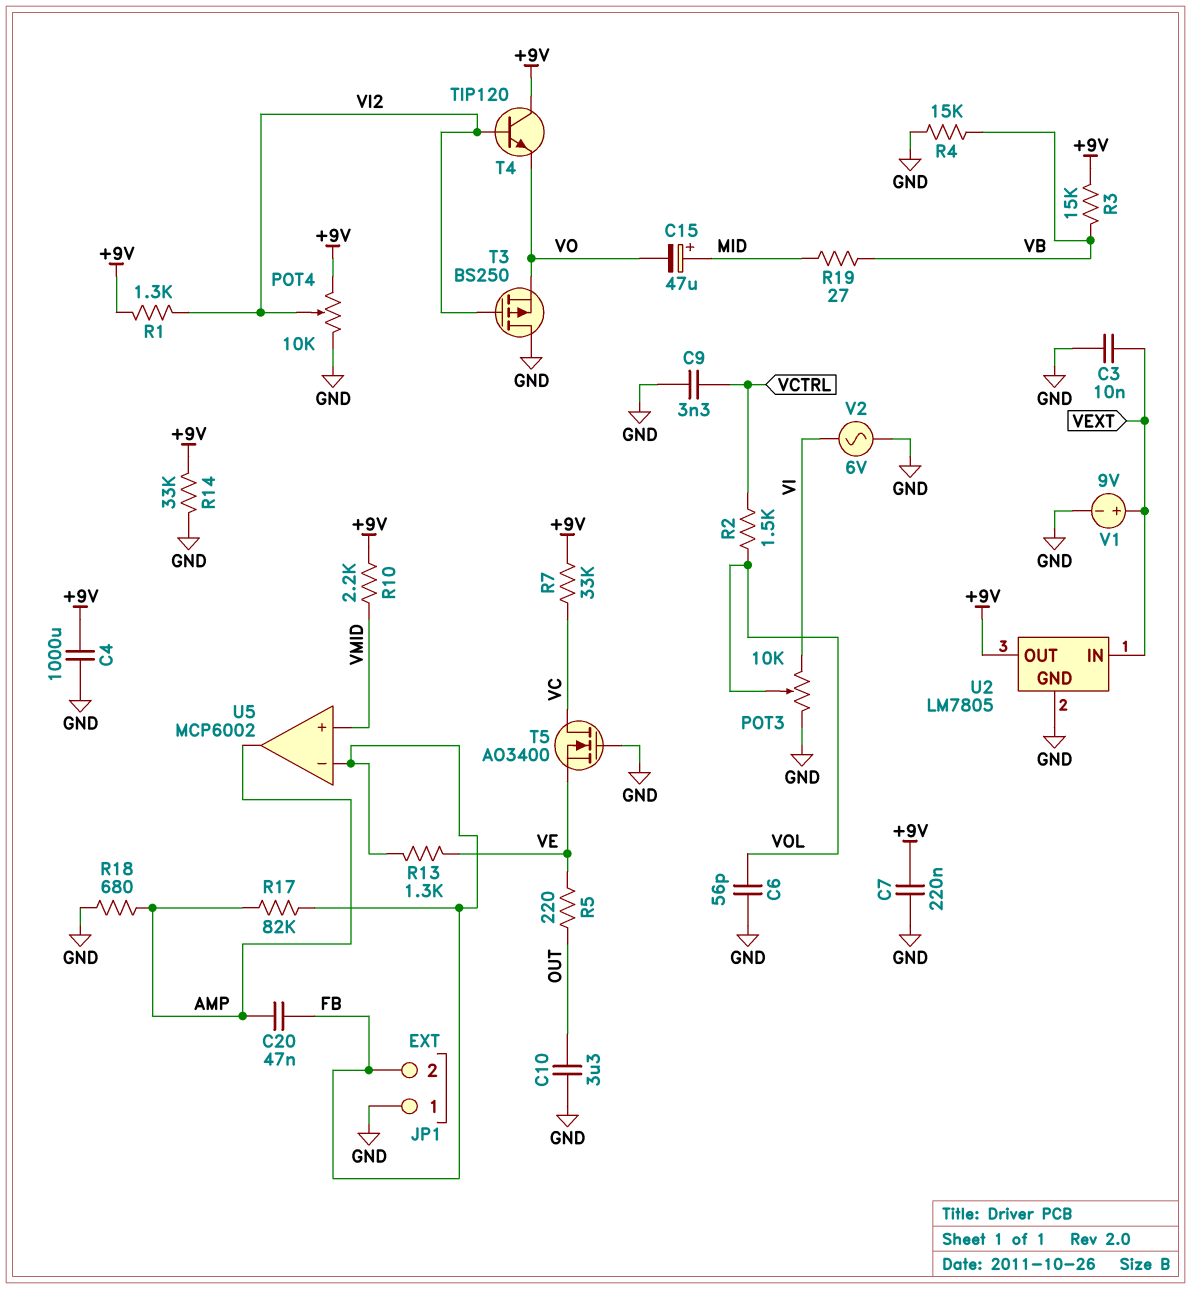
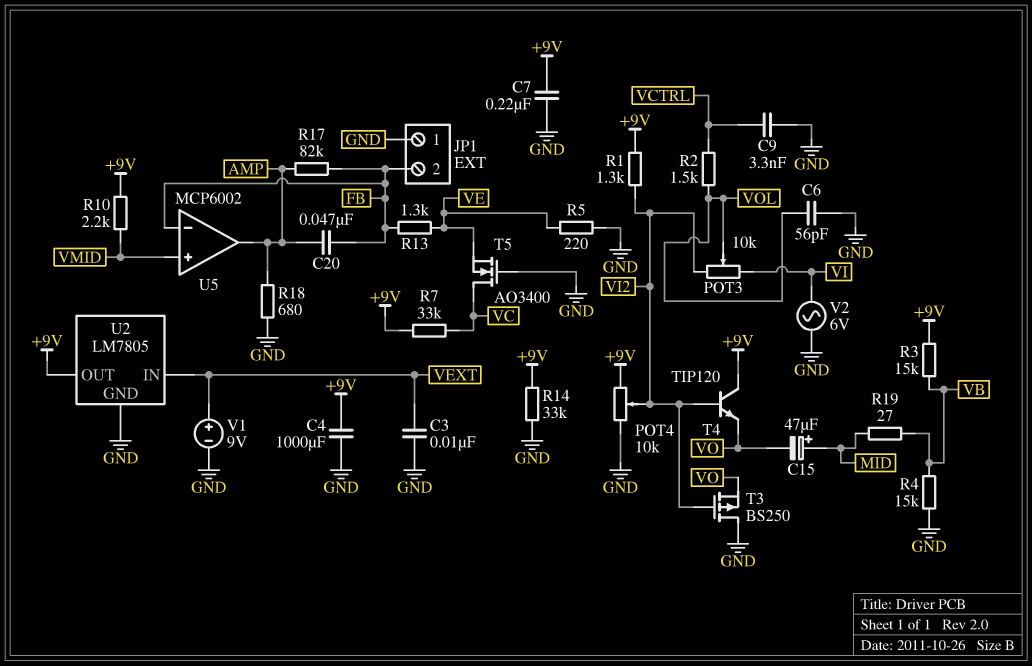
C10: 3.3uF (GND, OUT) -> none
POT3: 10k (GND, VI, wiper VOL) -> 10k (VI, VI2, wiper VOL)
R5: 220 (OUT, VE) -> 220 (GND, VE)

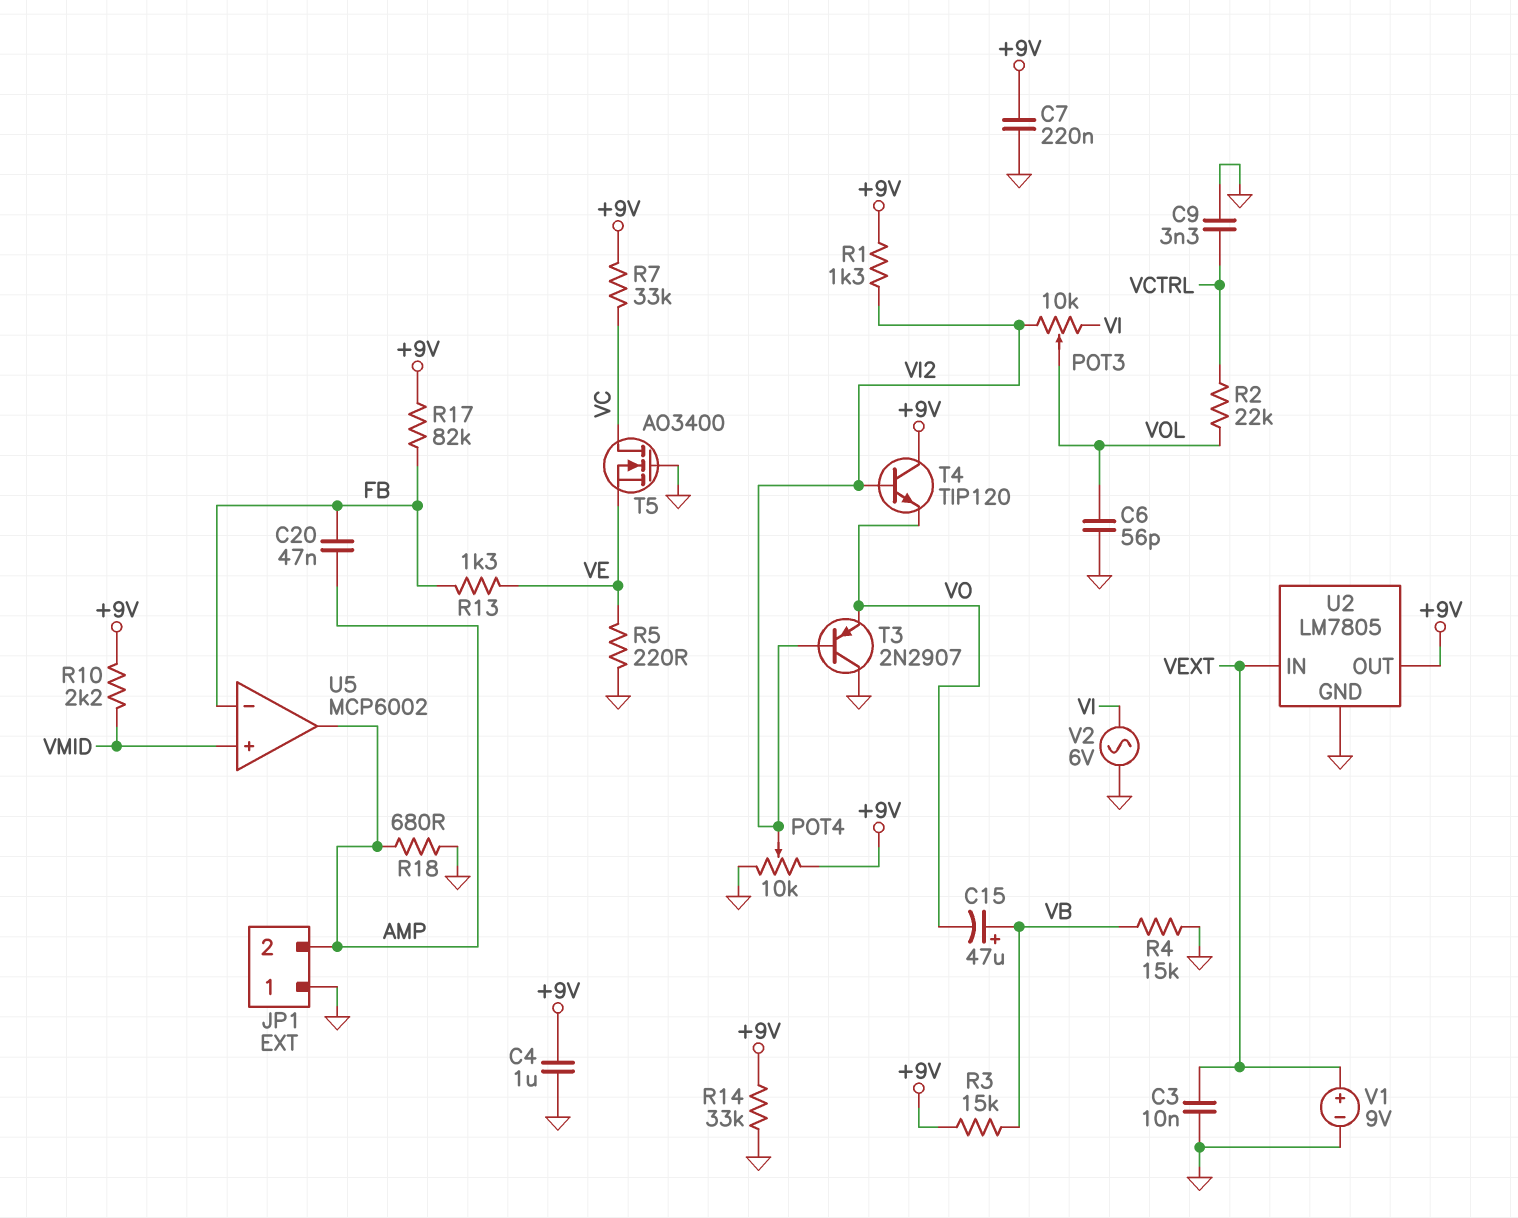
C4: 1000uF (+9V, GND) -> 1uF (+9V, GND)
C15: 47uF (plus MID, minus VO) -> 47uF (plus VB, minus VO)
JP1 pin 2: FB -> AMP
R2: 1.5k (VCTRL, VOL) -> 22k (VCTRL, VOL)
R17: 82k (AMP, FB) -> 82k (+9V, FB)
R19: 27 (MID, VB) -> none
T3: PMOS BS250 (G VI2, D GND, S VO) -> PNP 2N2907 (B VI2, C GND, E VO)

